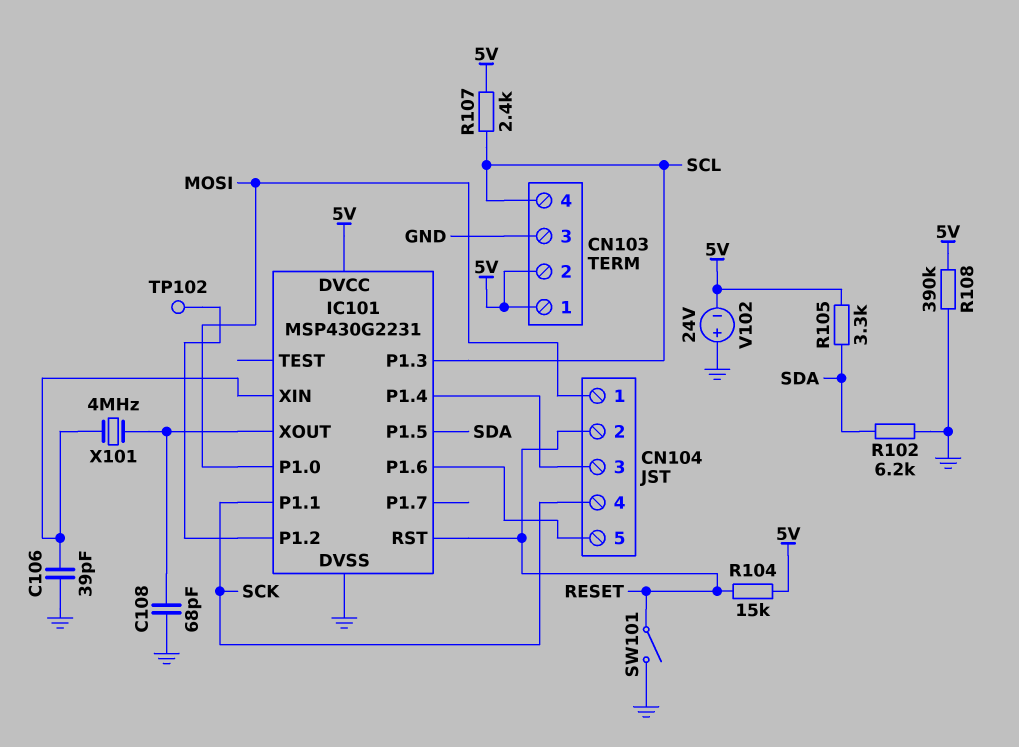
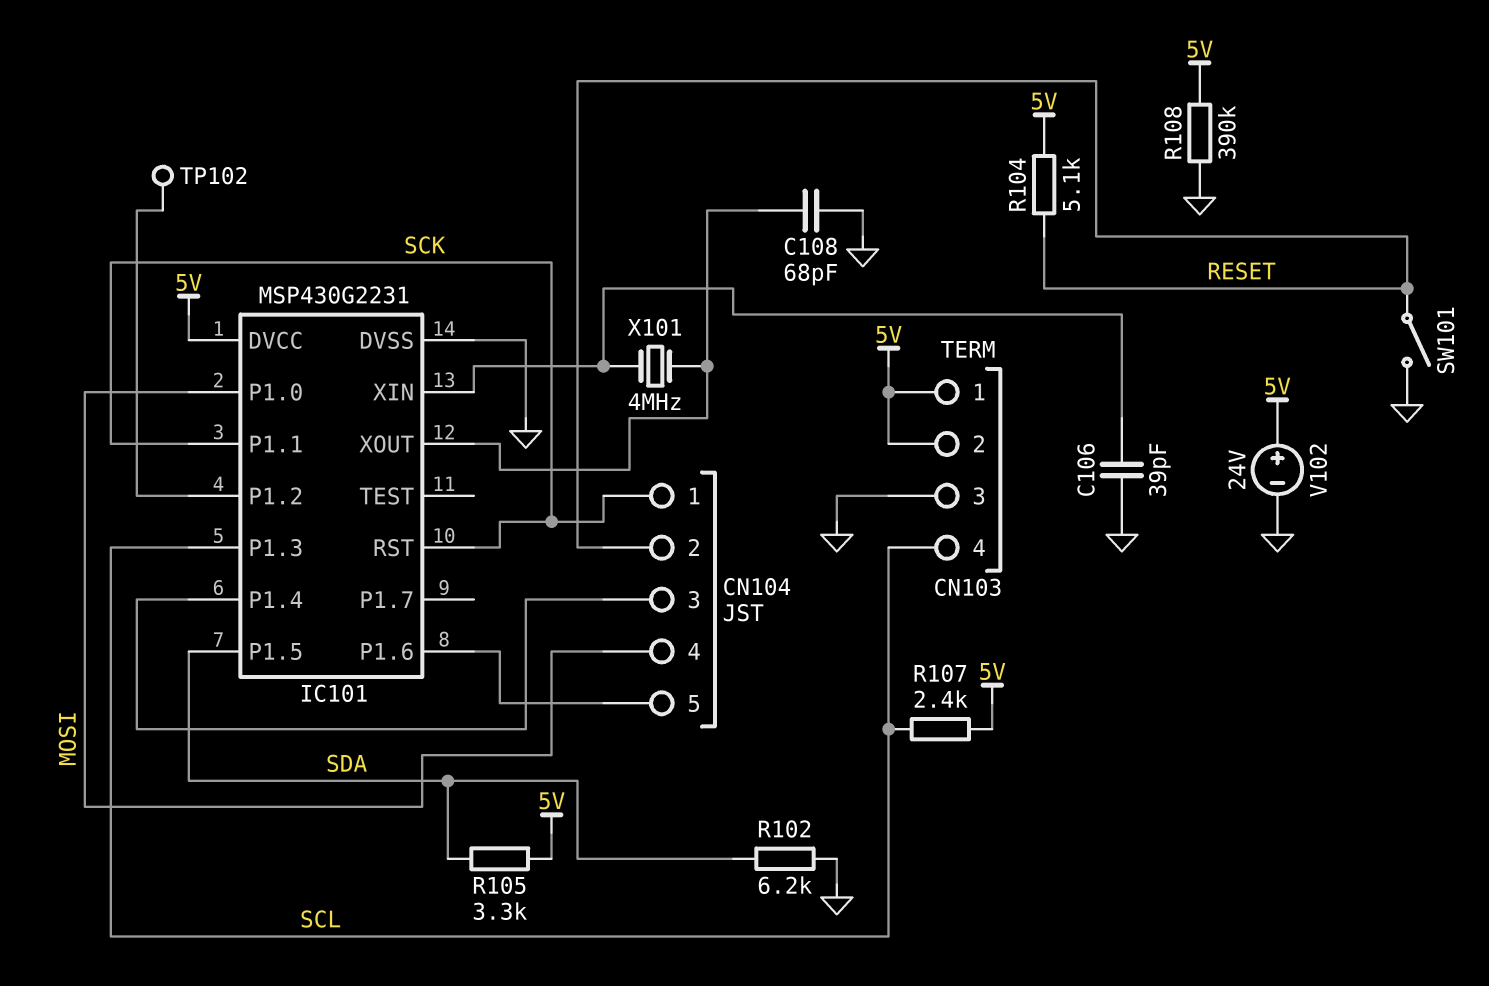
CN104 pin 1: MOSI -> SCK
CN104 pin 4: SCK -> MOSI
IC101 pin RST: RESET -> SCK
R104: 15k (5V, RESET) -> 5.1k (5V, RESET)
V102: 24V (plus GND, minus 5V) -> 24V (plus 5V, minus GND)

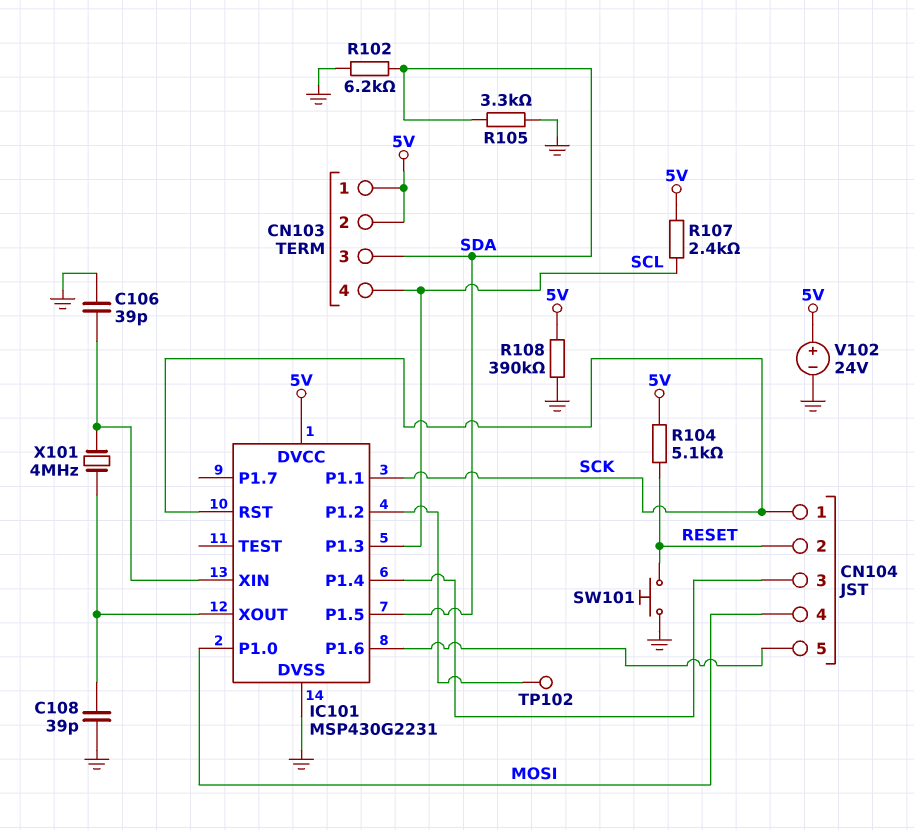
C108: 68pF (GND, IC101/XOUT) -> 39pF (GND, IC101/XOUT)
CN103 pin 3: GND -> SDA
R105: 3.3k (5V, SDA) -> 3.3k (GND, SDA)
SW101: switch (GND, RESET) -> button (GND, RESET)

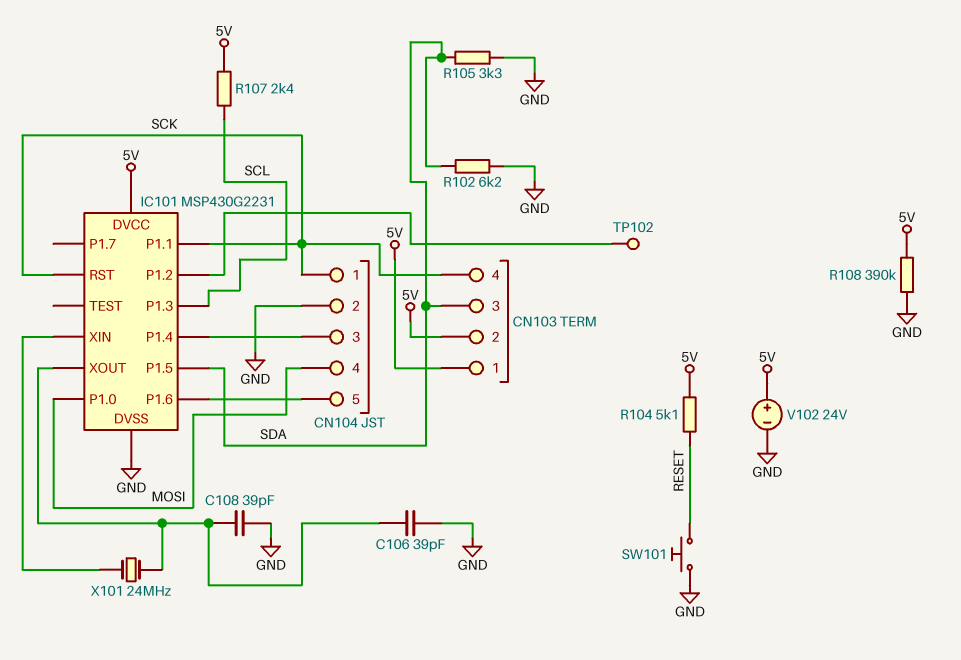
C106: 39pF (GND, IC101/XIN) -> 39pF (GND, IC101/XOUT)
CN103 pin 4: SCL -> SCK
CN104 pin 2: RESET -> GND
X101: 4MHz (IC101/XIN, IC101/XOUT) -> 24MHz (IC101/XIN, IC101/XOUT)

